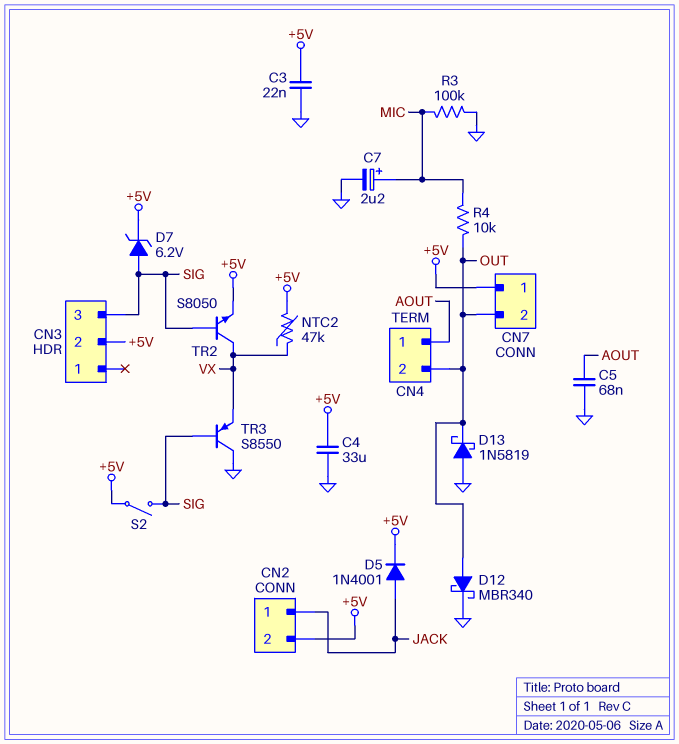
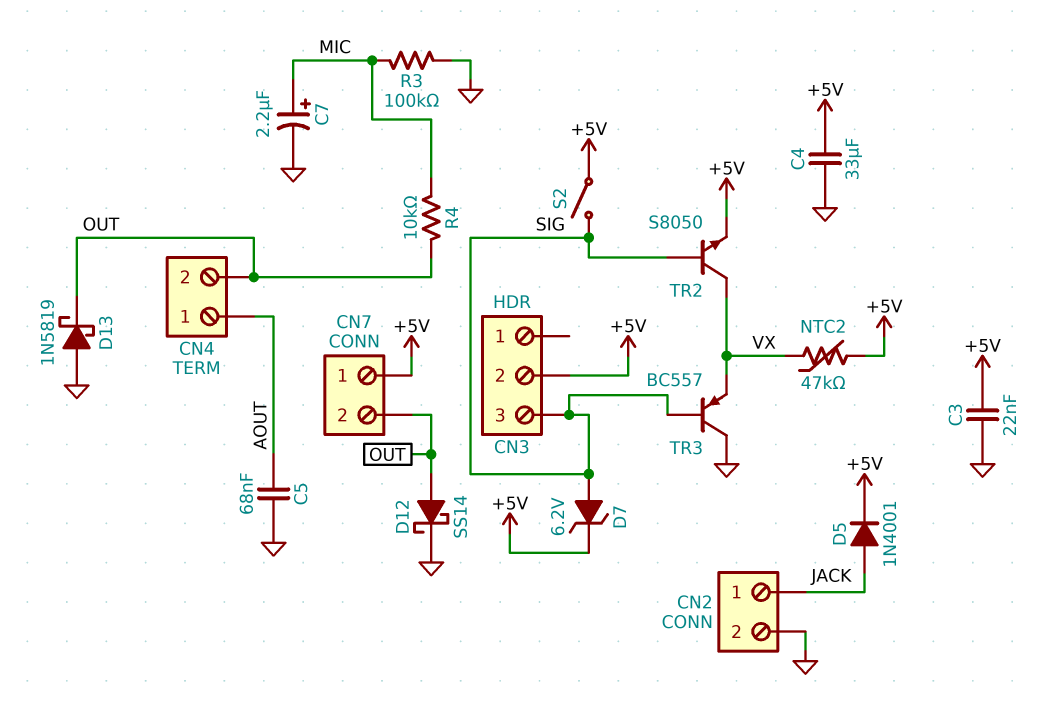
CN2 pin 2: +5V -> GND
D12: schottky MBR340 (A OUT, K GND) -> schottky SS14 (A OUT, K GND)
TR3: PNP S8550 (B SIG, C GND, E VX) -> PNP BC557 (B SIG, C GND, E VX)

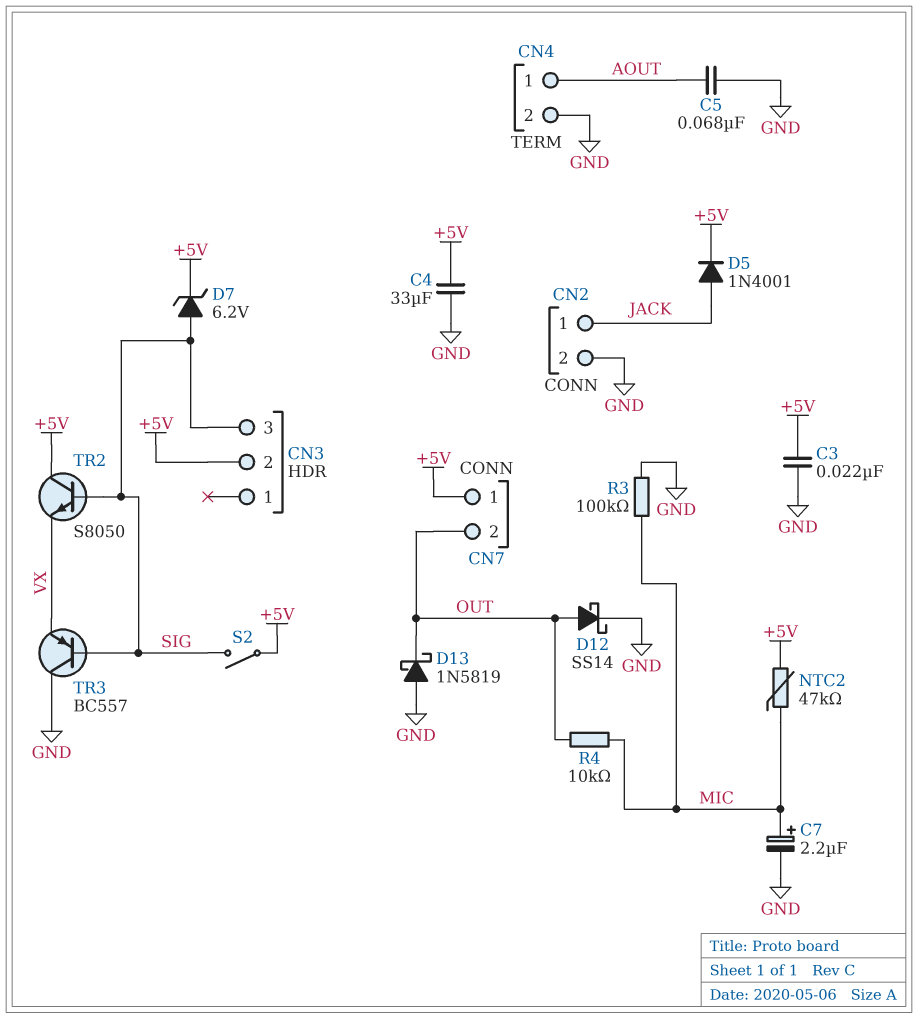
CN4 pin 2: OUT -> GND
NTC2: 47k (+5V, VX) -> 47k (+5V, MIC)
TR2: NPN S8050 (B SIG, C VX, E +5V) -> NPN S8050 (B SIG, C +5V, E VX)

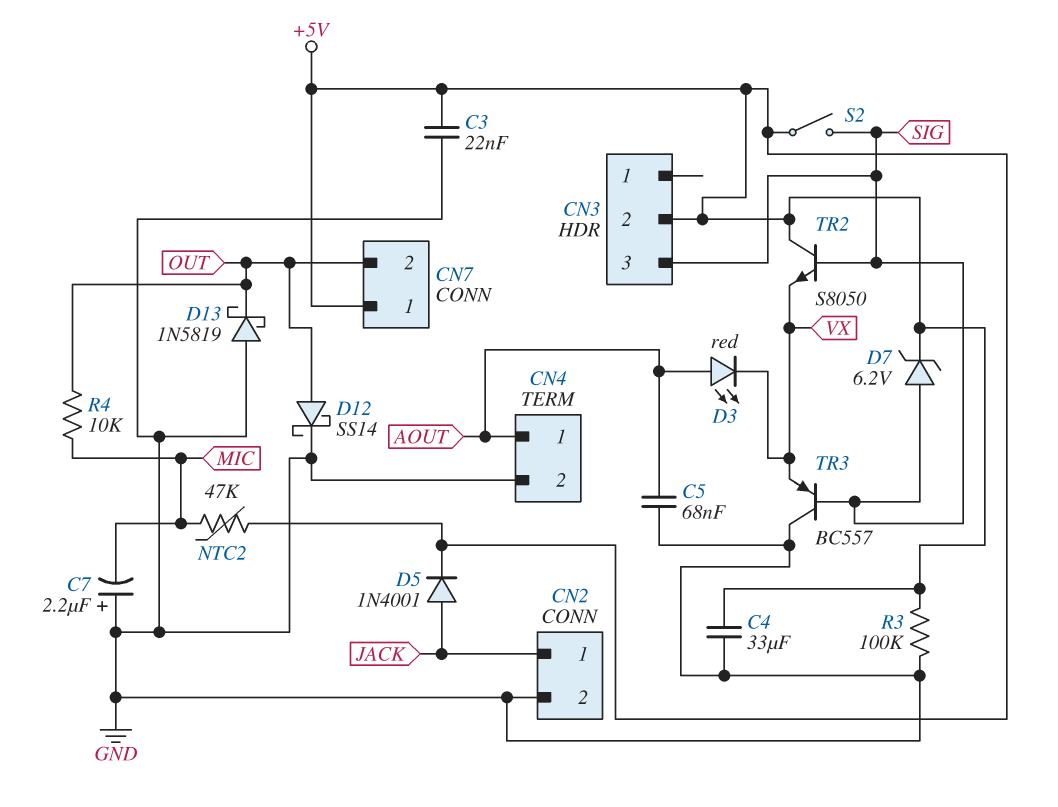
C7: 2.2uF (plus MIC, minus GND) -> 2.2uF (plus GND, minus MIC)
D3: none -> LED red (A AOUT, K VX)
R3: 100k (GND, MIC) -> 100k (+5V, GND)

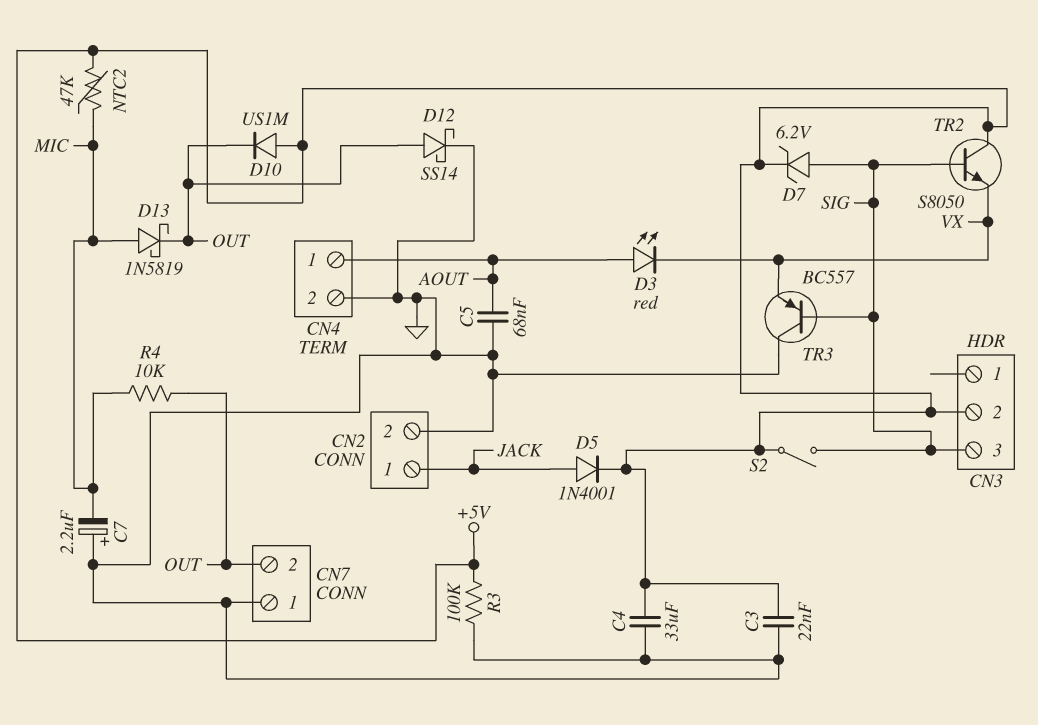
CN7 pin 1: +5V -> GND
D10: none -> diode US1M (A +5V, K OUT)
D13: schottky 1N5819 (A GND, K OUT) -> schottky 1N5819 (A MIC, K OUT)

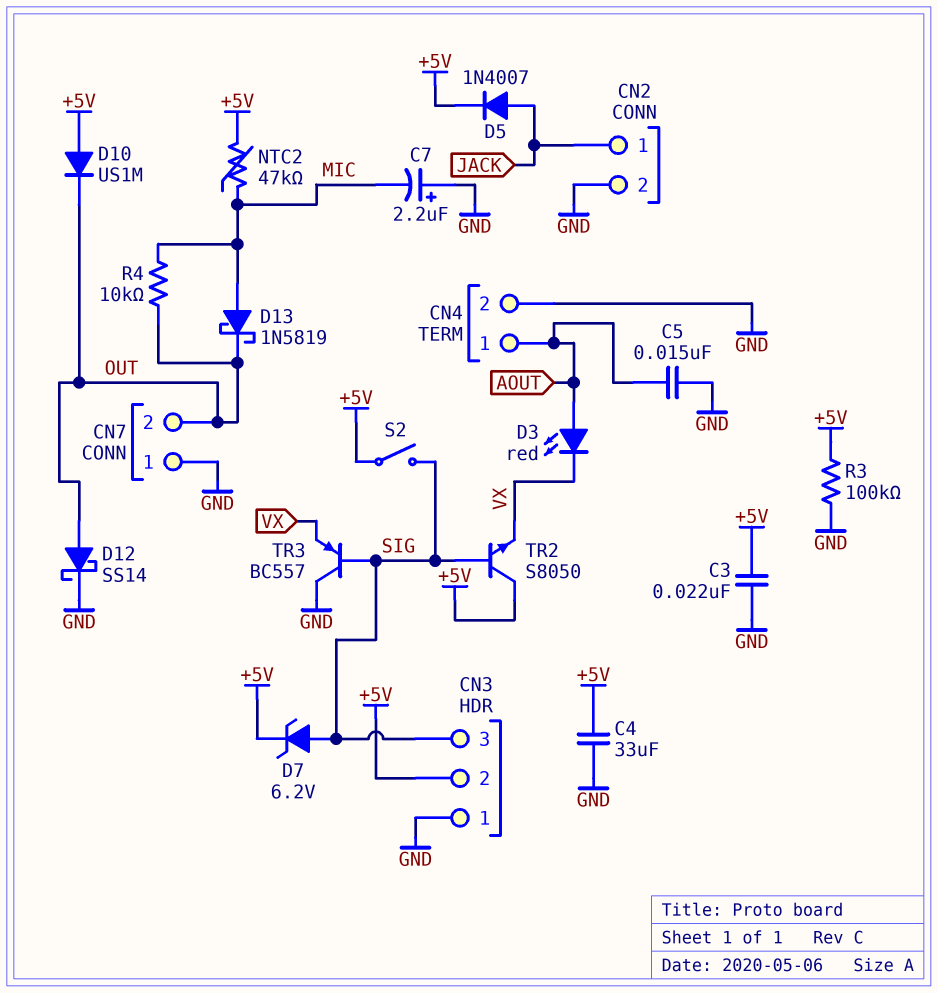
C5: 68nF (AOUT, GND) -> 15nF (AOUT, GND)
CN3 pin 1: none -> GND
D5: diode 1N4001 (A JACK, K +5V) -> diode 1N4007 (A JACK, K +5V)

